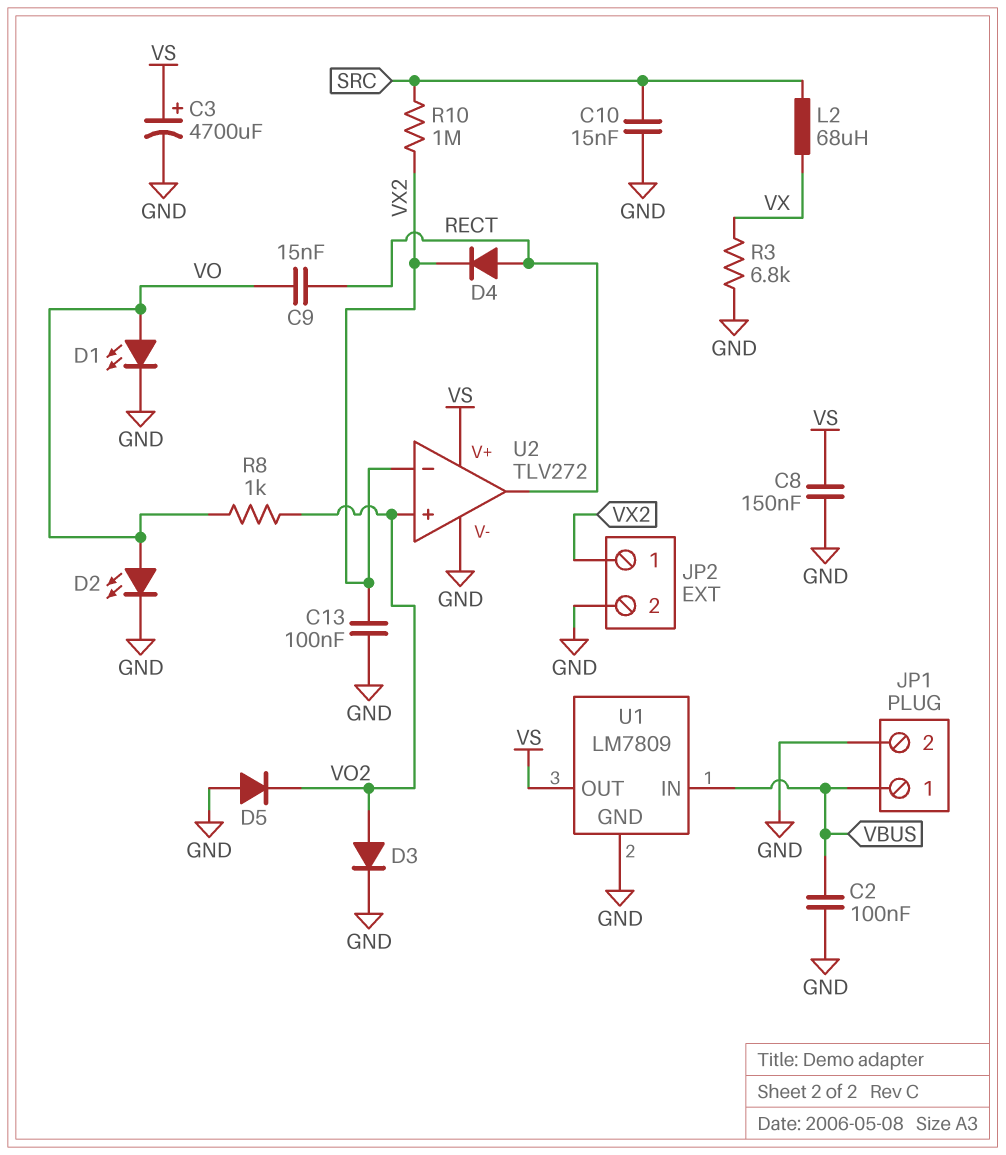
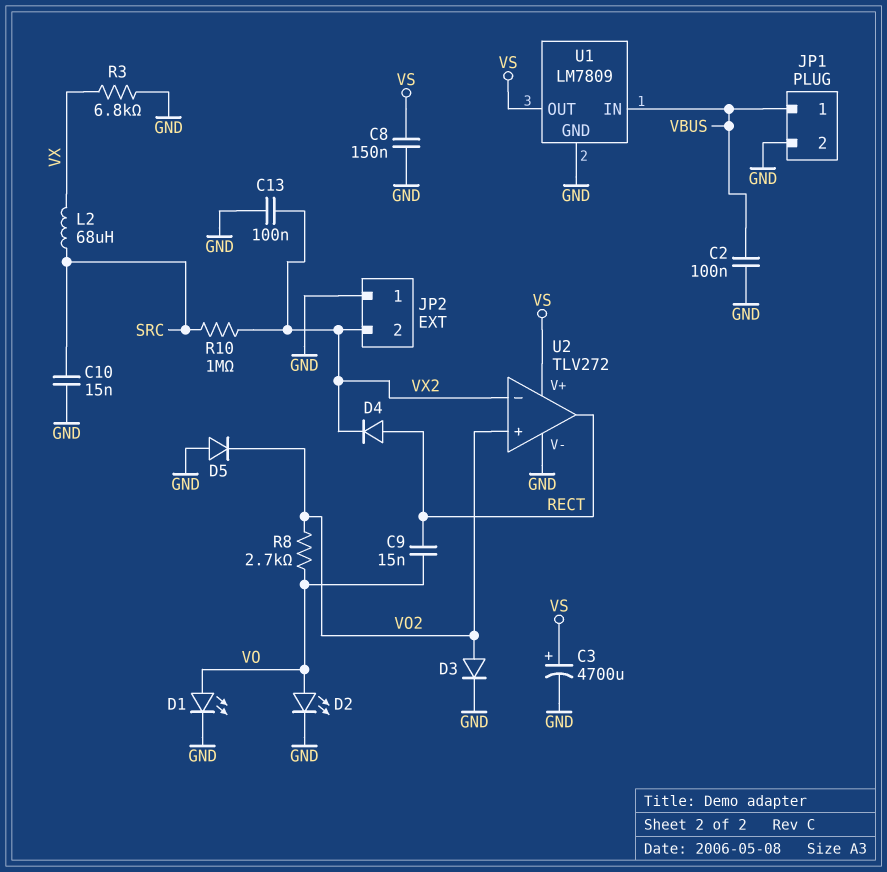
JP2 pin 1: VX2 -> GND
JP2 pin 2: GND -> VX2
R8: 1k (VO, VO2) -> 2.7k (VO, VO2)

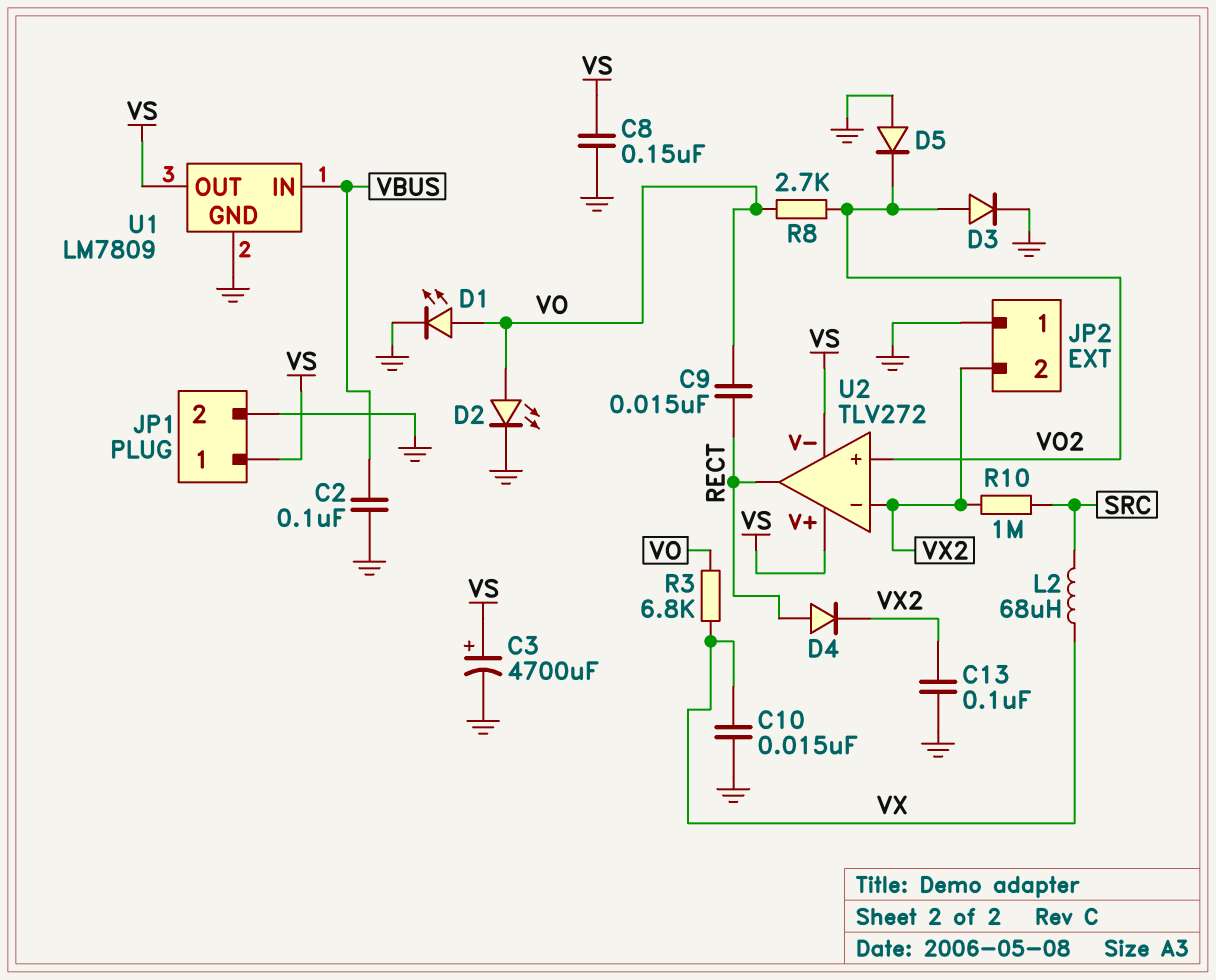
C10: 15nF (GND, SRC) -> 15nF (GND, VX)
JP1 pin 1: VBUS -> VS
R3: 6.8k (GND, VX) -> 6.8k (VO, VX)
U2 pin V-: GND -> VS

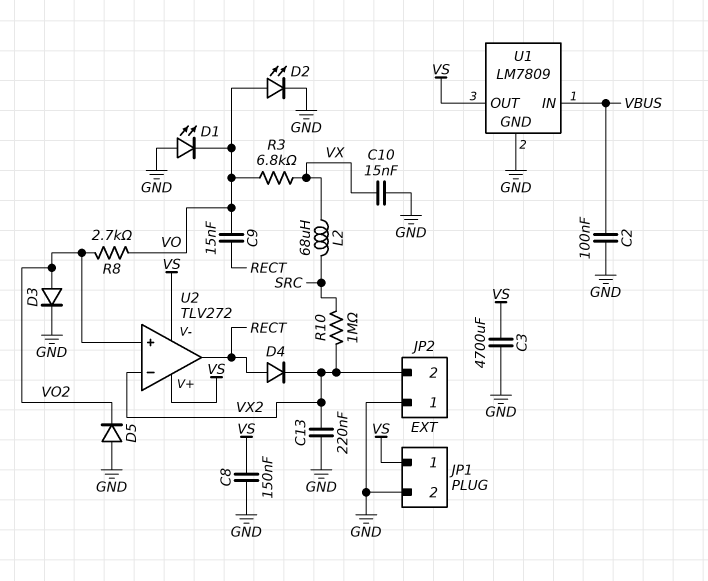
C3: 4700uF (plus VS, minus GND) -> 4700uF (GND, VS)
C13: 100nF (GND, VX2) -> 220nF (GND, VX2)
D1: LED (A VO, K GND) -> LED (A GND, K VO)

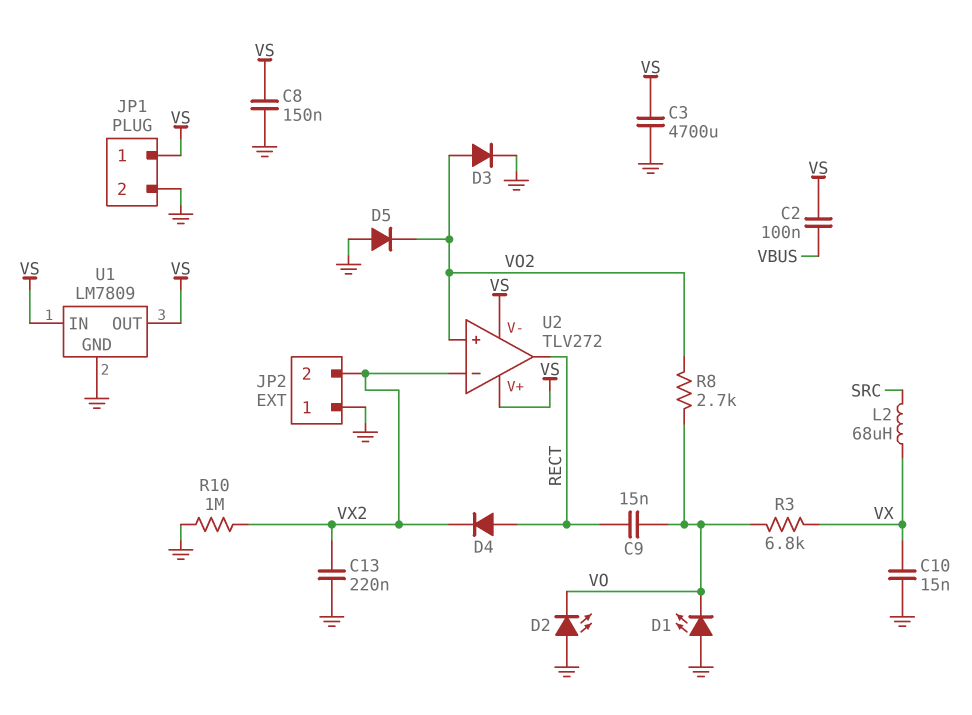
C2: 100nF (GND, VBUS) -> 100nF (VBUS, VS)
D2: LED (A VO, K GND) -> LED (A GND, K VO)
R10: 1M (SRC, VX2) -> 1M (GND, VX2)
U1 pin IN: VBUS -> VS

